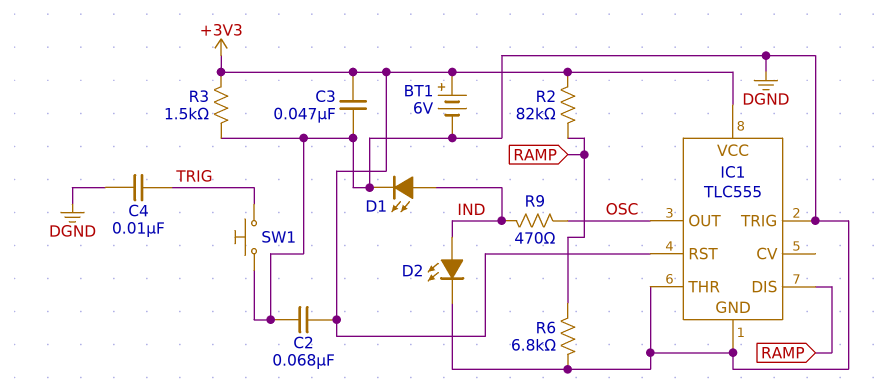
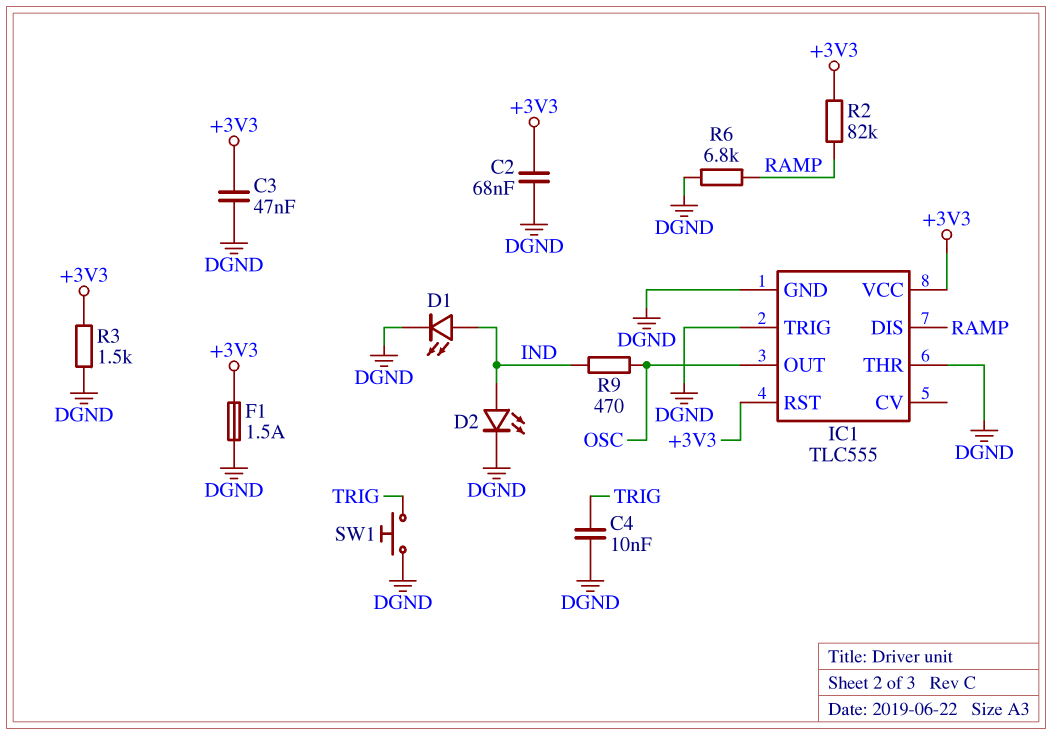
BT1: 6V (plus +3V3, minus DGND) -> none
F1: none -> 1.5A (+3V3, DGND)

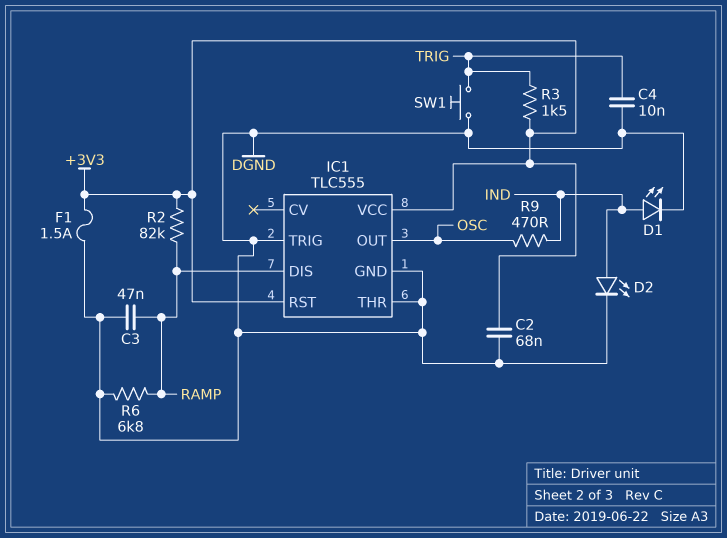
C3: 47nF (+3V3, DGND) -> 47nF (DGND, RAMP)
R3: 1.5k (+3V3, DGND) -> 1.5k (+3V3, TRIG)

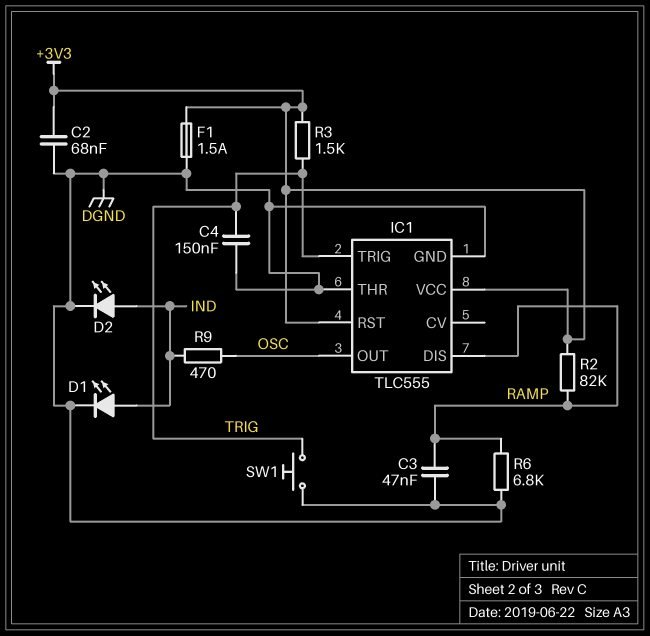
C4: 10nF (DGND, TRIG) -> 150nF (DGND, TRIG)
IC1 pin TRIG: DGND -> TRIG

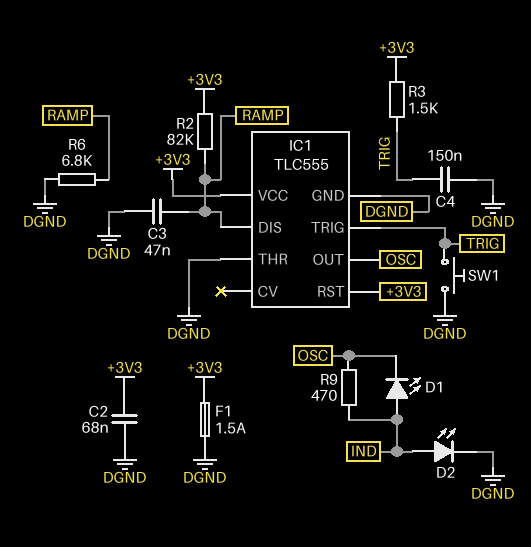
D1: LED (A IND, K DGND) -> LED (A IND, K OSC)

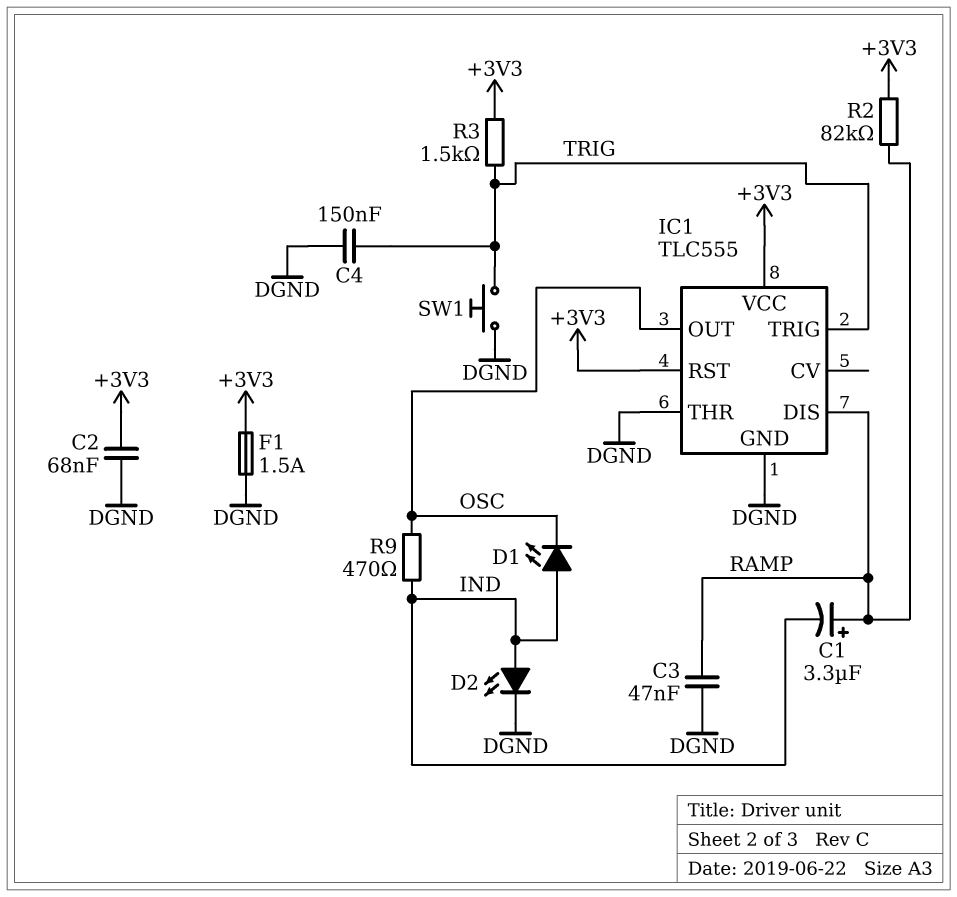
C1: none -> 3.3uF (plus RAMP, minus IND)
R6: 6.8k (DGND, RAMP) -> none

